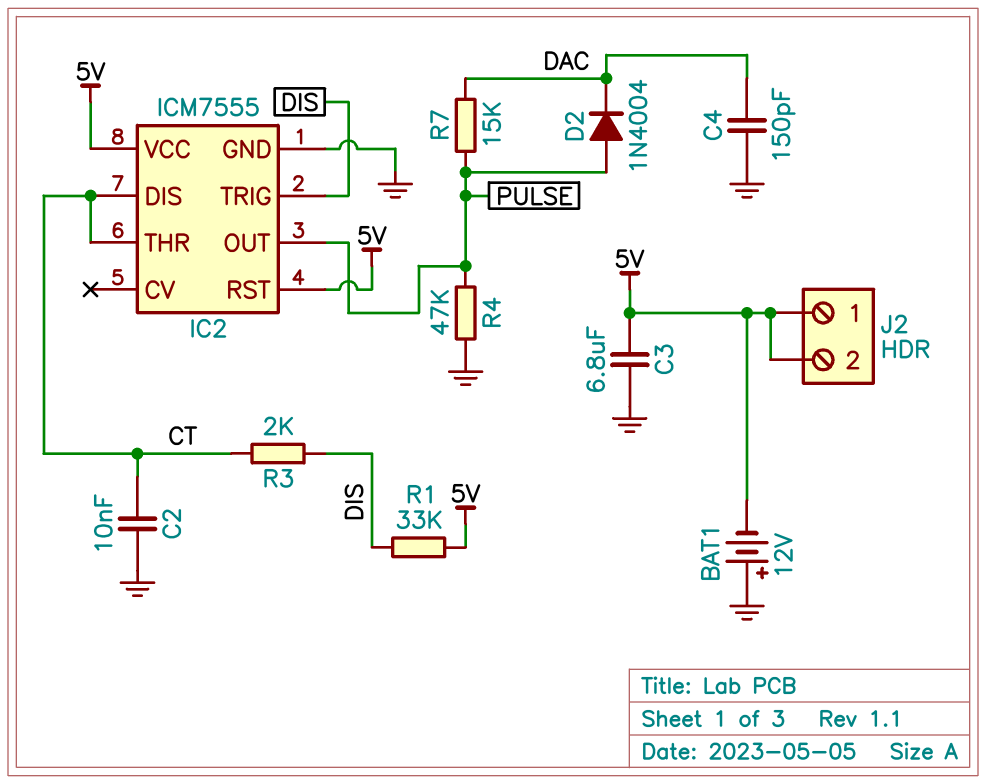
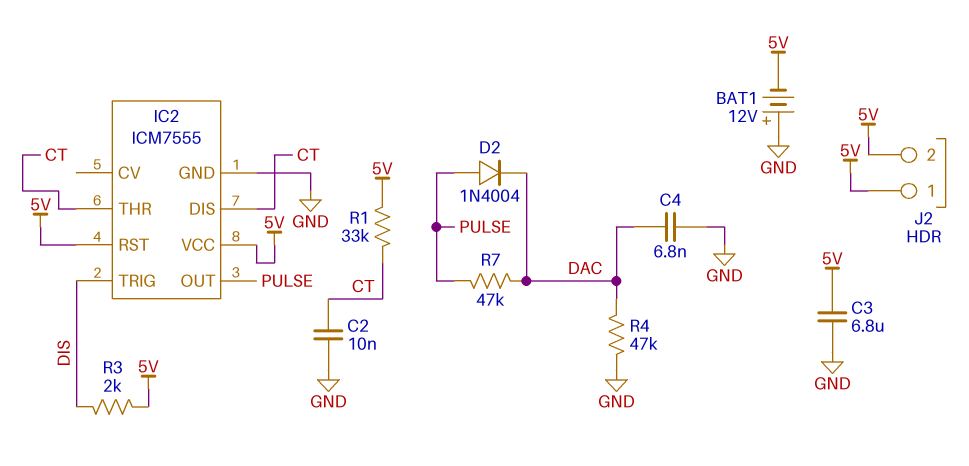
C4: 150pF (DAC, GND) -> 6.8nF (DAC, GND)
R1: 33k (5V, DIS) -> 33k (5V, CT)
R3: 2k (CT, DIS) -> 2k (5V, DIS)
R4: 47k (GND, PULSE) -> 47k (DAC, GND)
R7: 15k (DAC, PULSE) -> 47k (DAC, PULSE)

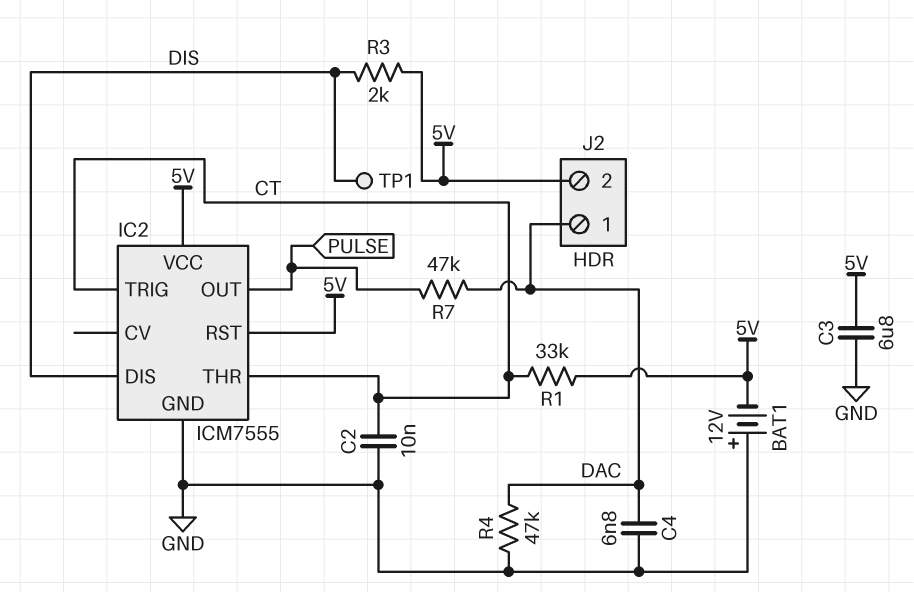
D2: diode 1N4004 (A PULSE, K DAC) -> none
IC2 pin DIS: CT -> DIS
IC2 pin TRIG: DIS -> CT
J2 pin 1: 5V -> DAC
TP1: none -> test point (DIS)

